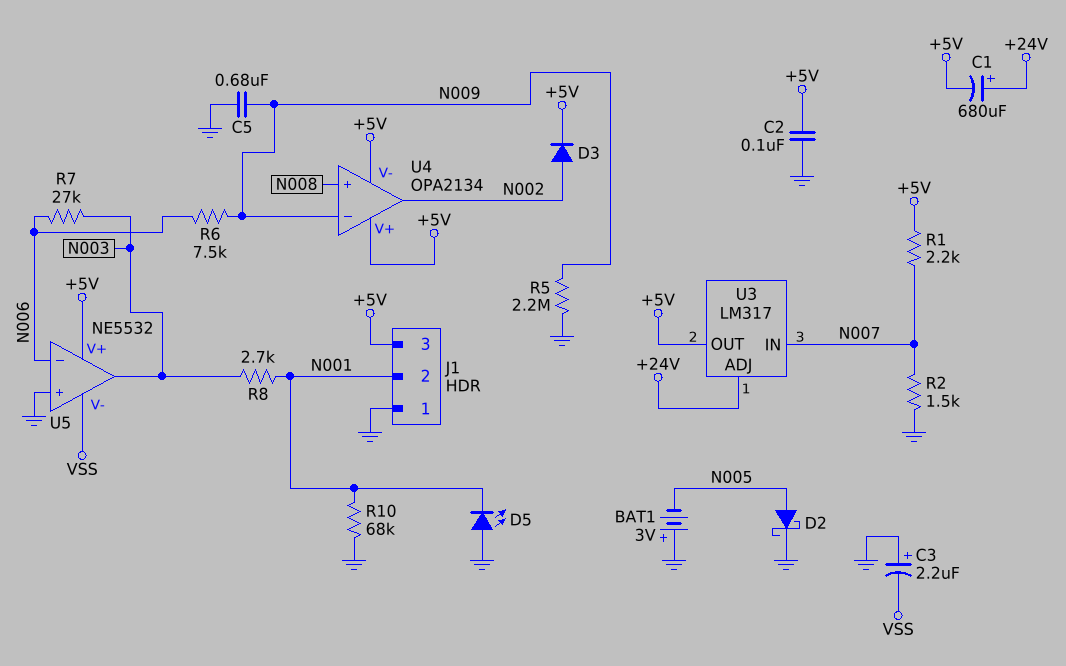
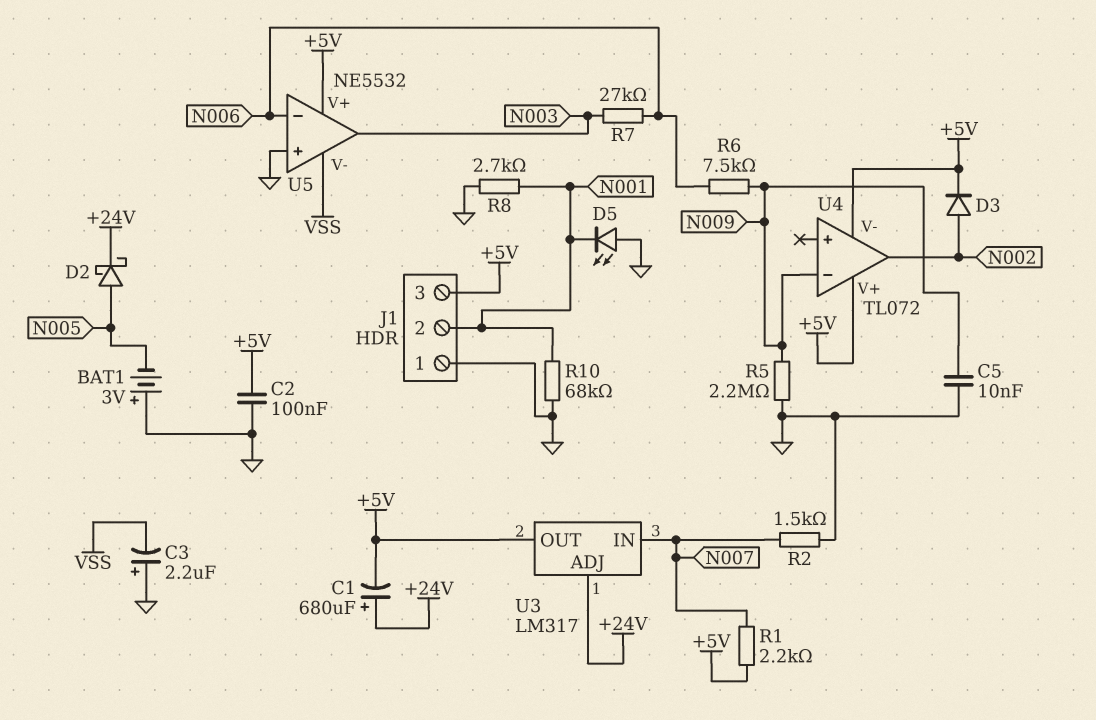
C5: 680nF (GND, N009) -> 10nF (GND, N009)
D2: schottky (A N005, K GND) -> schottky (A N005, K +24V)
R8: 2.7k (N001, N003) -> 2.7k (GND, N001)
U4: OPA2134 -> TL072
U4 pin in+: N008 -> none

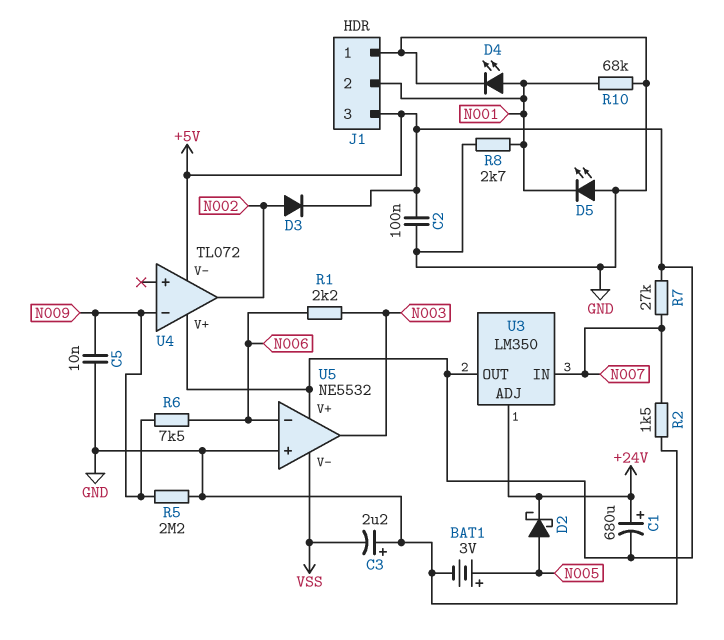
BAT1: 3V (plus GND, minus N005) -> 3V (plus N005, minus GND)
D4: none -> LED (A N001, K GND)
R1: 2.2k (+5V, N007) -> 2.2k (N003, N006)
R7: 27k (N003, N006) -> 27k (+5V, N007)
U3: LM317 -> LM350

